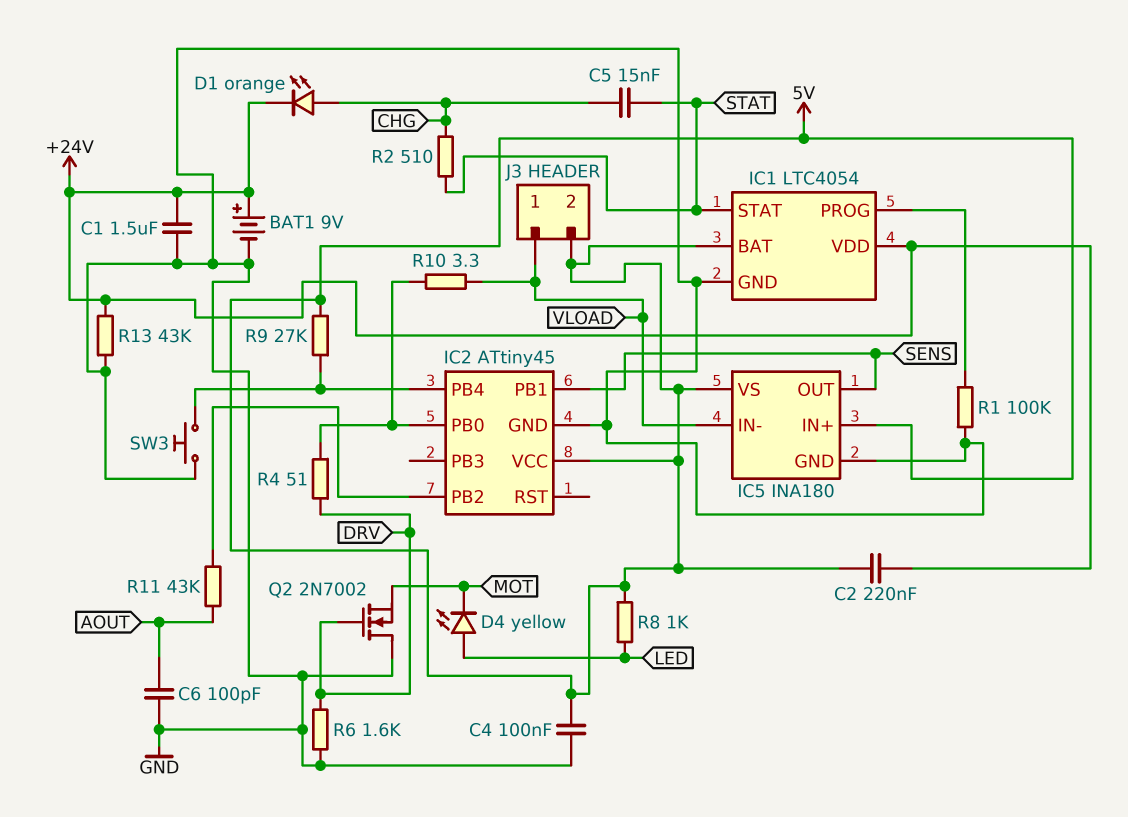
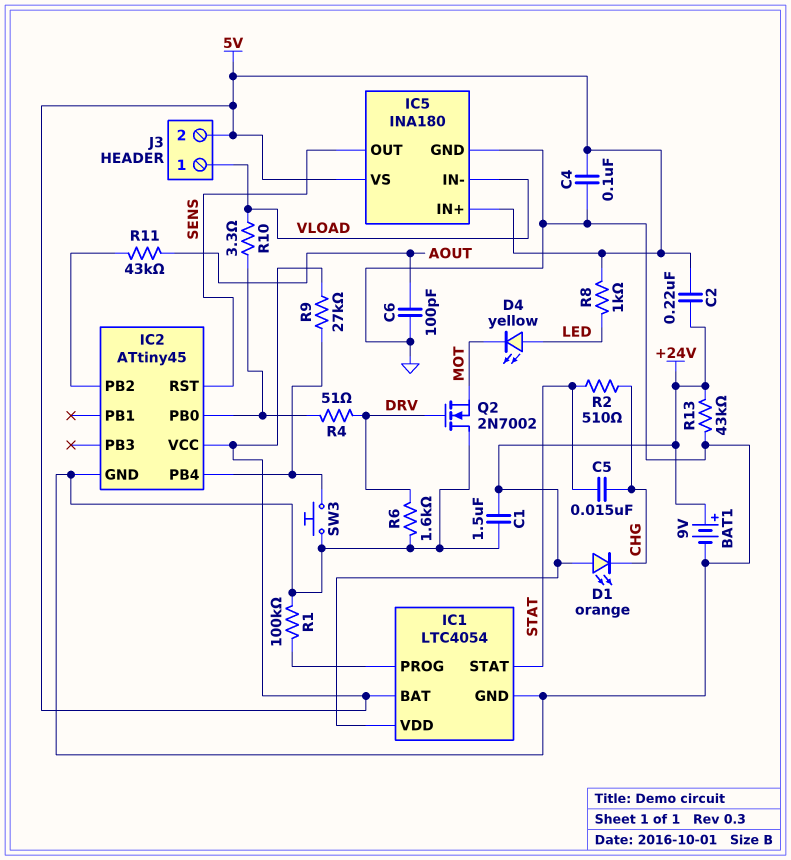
D1: LED orange (A CHG, K +24V) -> LED orange (A +24V, K CHG)
IC2 pin PB1: SENS -> none
IC2 pin RST: none -> SENS

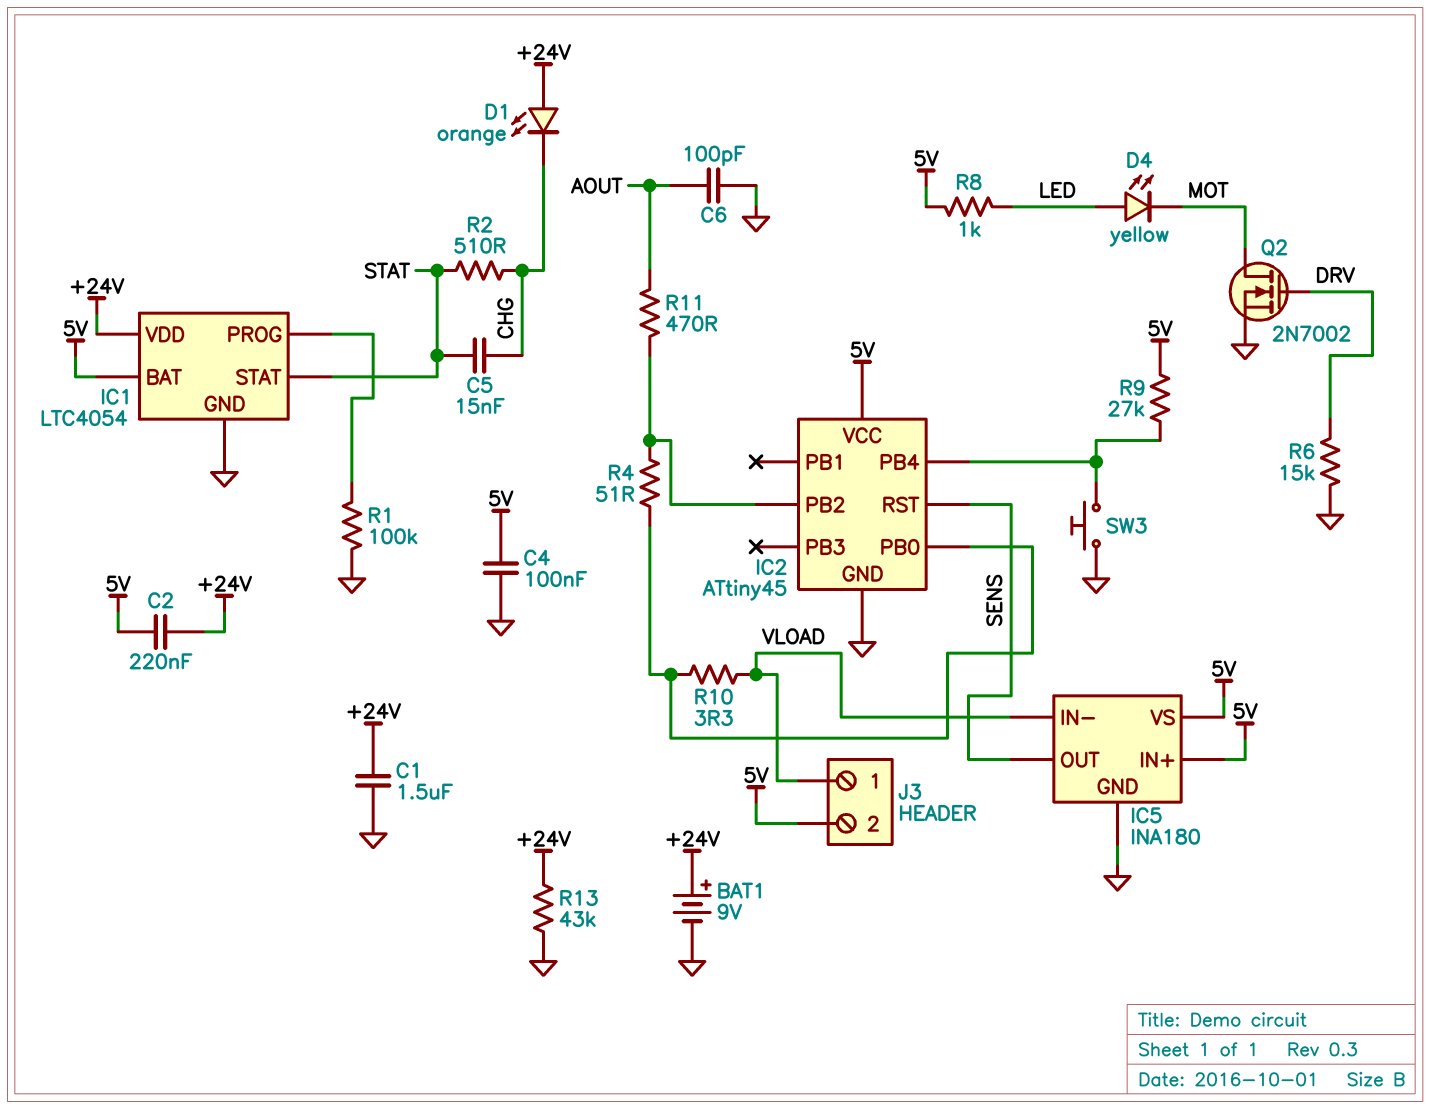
Q2: NMOS 2N7002 (G DRV, D GND, S MOT) -> NMOS 2N7002 (G DRV, D MOT, S GND)
R4: 51 (DRV, IC2/PB0) -> 51 (IC2/PB0, IC2/PB2)
R6: 1.6k (DRV, GND) -> 15k (DRV, GND)
R11: 43k (AOUT, IC2/PB2) -> 470 (AOUT, IC2/PB2)

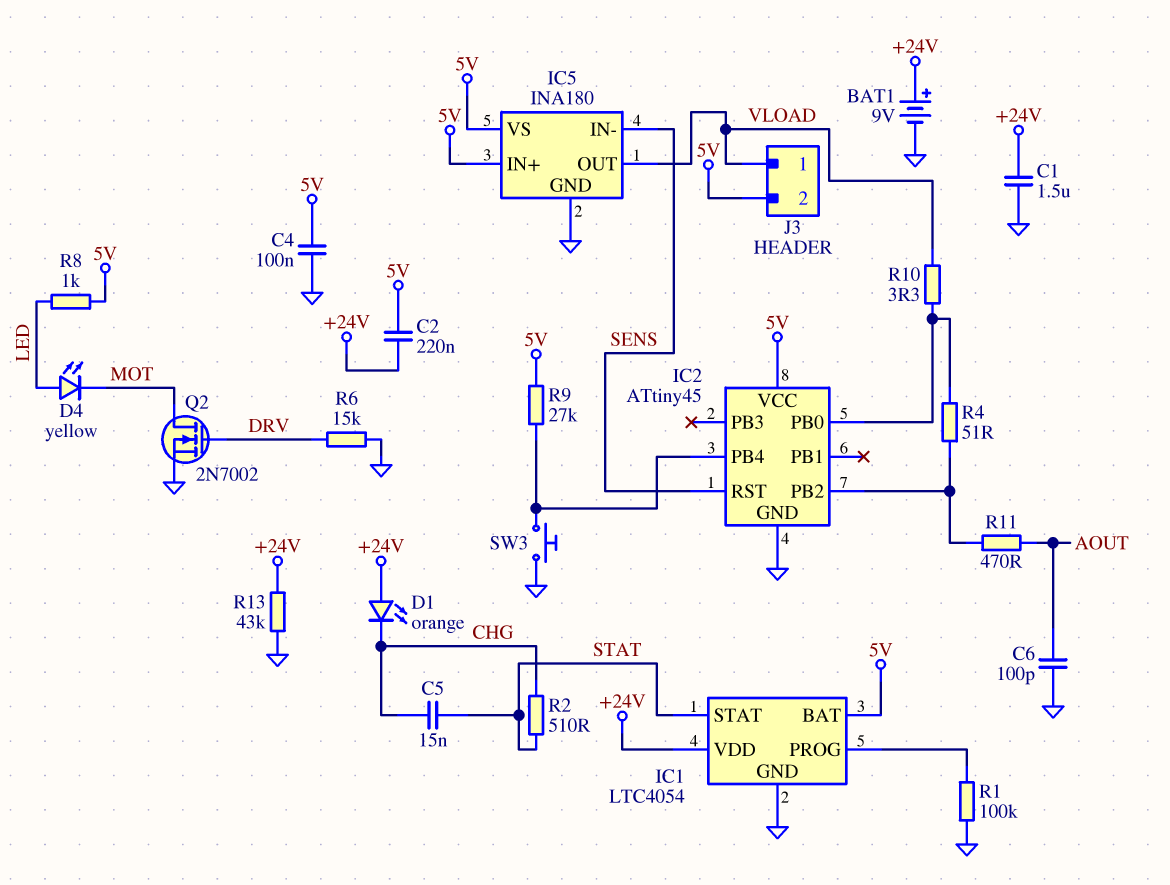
IC5 pin IN-: VLOAD -> SENS
IC5 pin OUT: SENS -> VLOAD

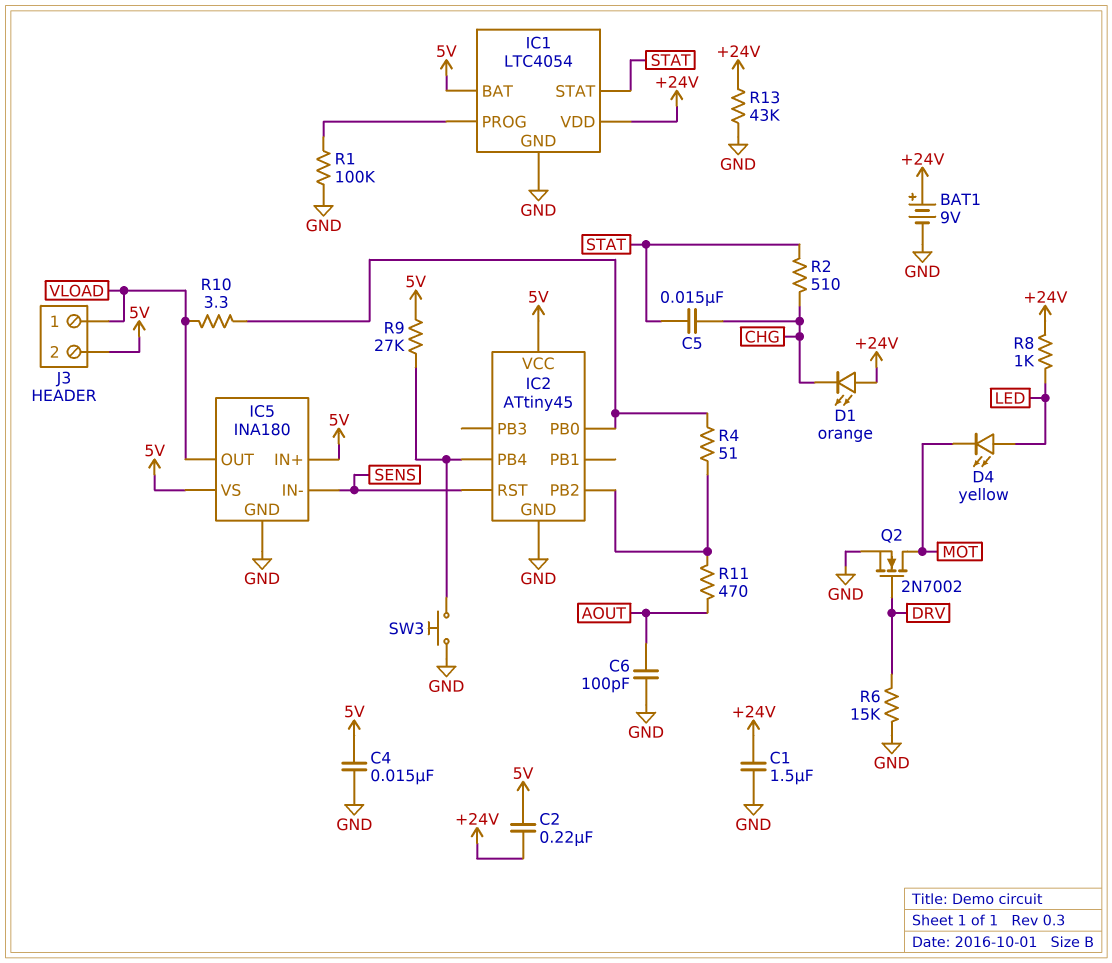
C4: 100nF (5V, GND) -> 15nF (5V, GND)
R8: 1k (5V, LED) -> 1k (+24V, LED)

